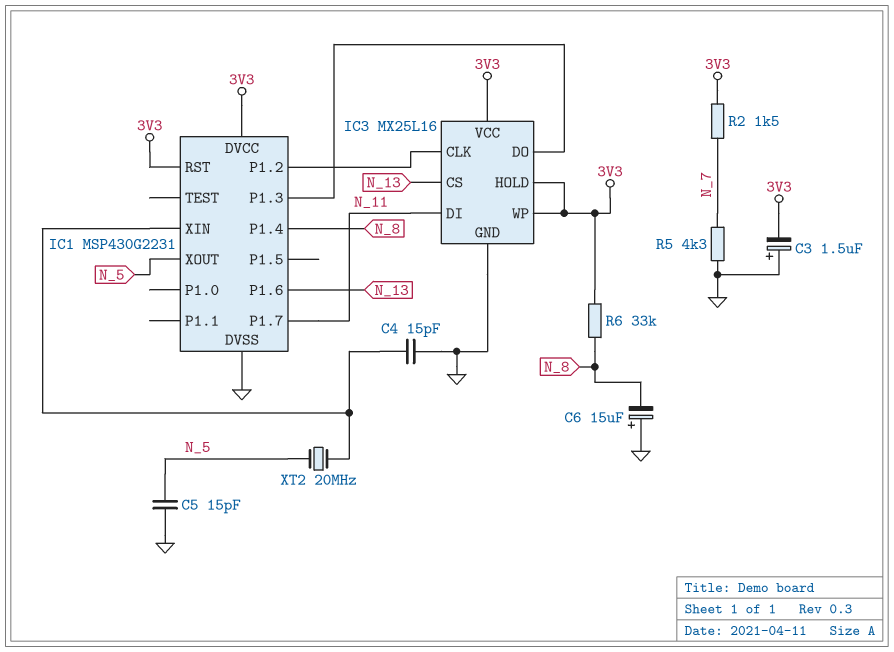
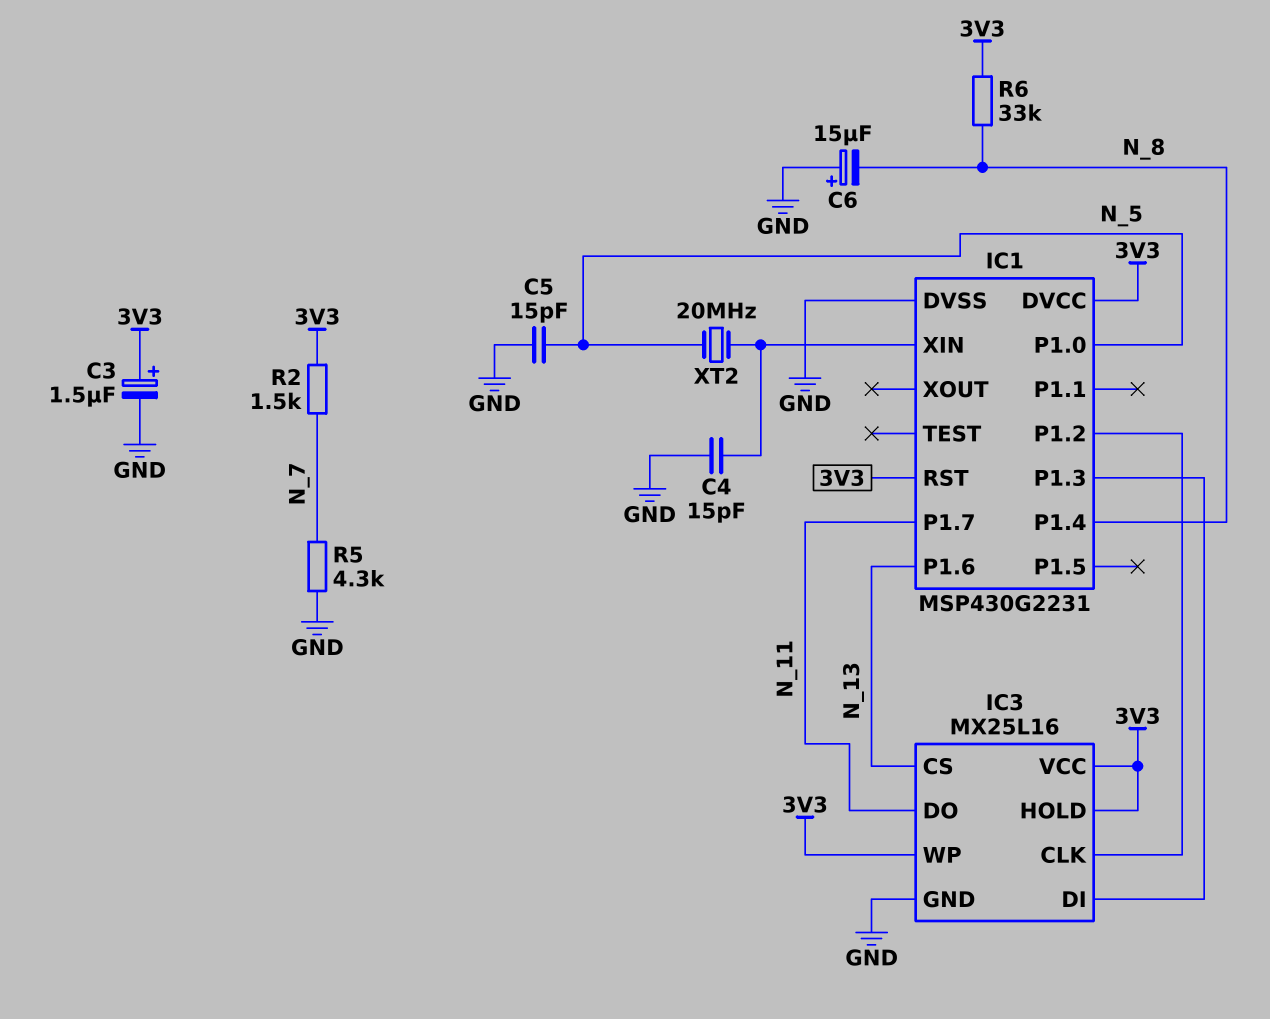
C3: 1.5uF (plus GND, minus 3V3) -> 1.5uF (plus 3V3, minus GND)
IC1 pin P1.0: none -> N_5
IC1 pin XOUT: N_5 -> none
IC3 pin DI: N_11 -> IC1/P1.3
IC3 pin DO: IC1/P1.3 -> N_11

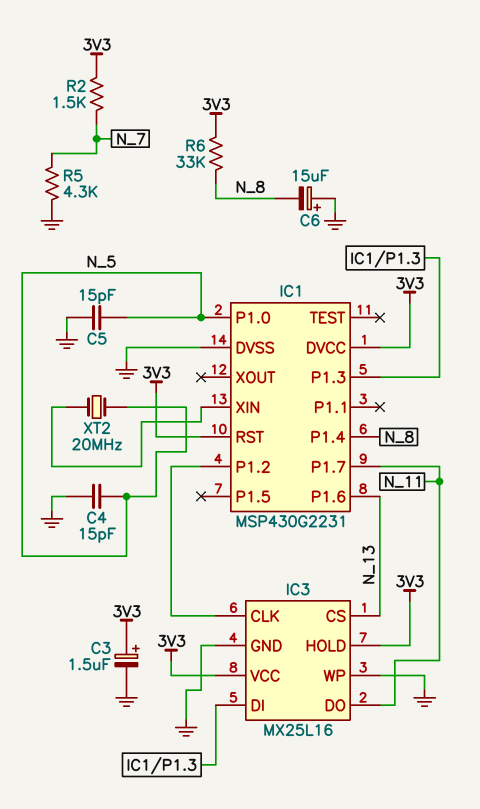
C4: 15pF (GND, IC1/XIN) -> 15pF (GND, N_5)
IC3 pin WP: 3V3 -> GND

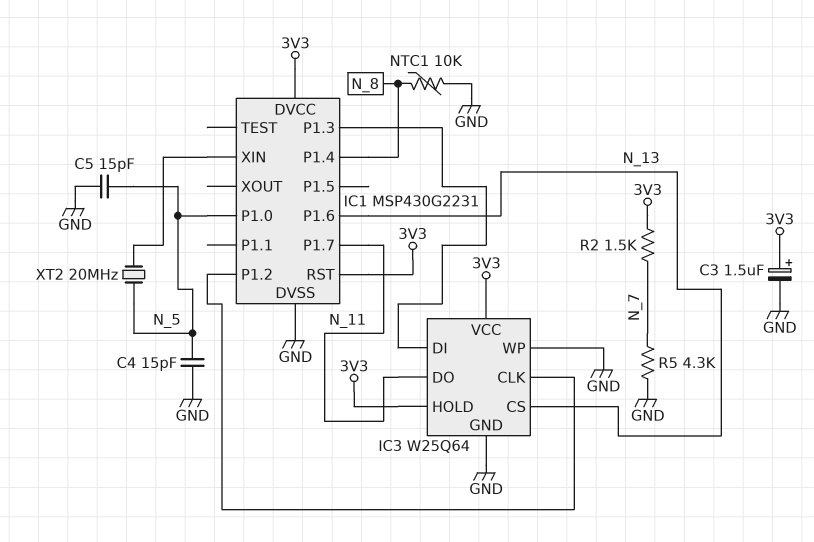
C6: 15uF (plus GND, minus N_8) -> none
IC3: MX25L16 -> W25Q64
NTC1: none -> 10k (GND, N_8)
R6: 33k (3V3, N_8) -> none

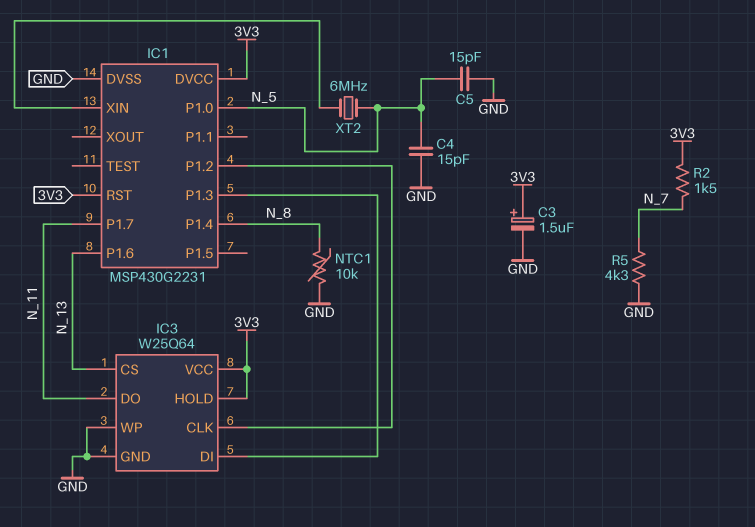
XT2: 20MHz (IC1/XIN, N_5) -> 6MHz (IC1/XIN, N_5)

